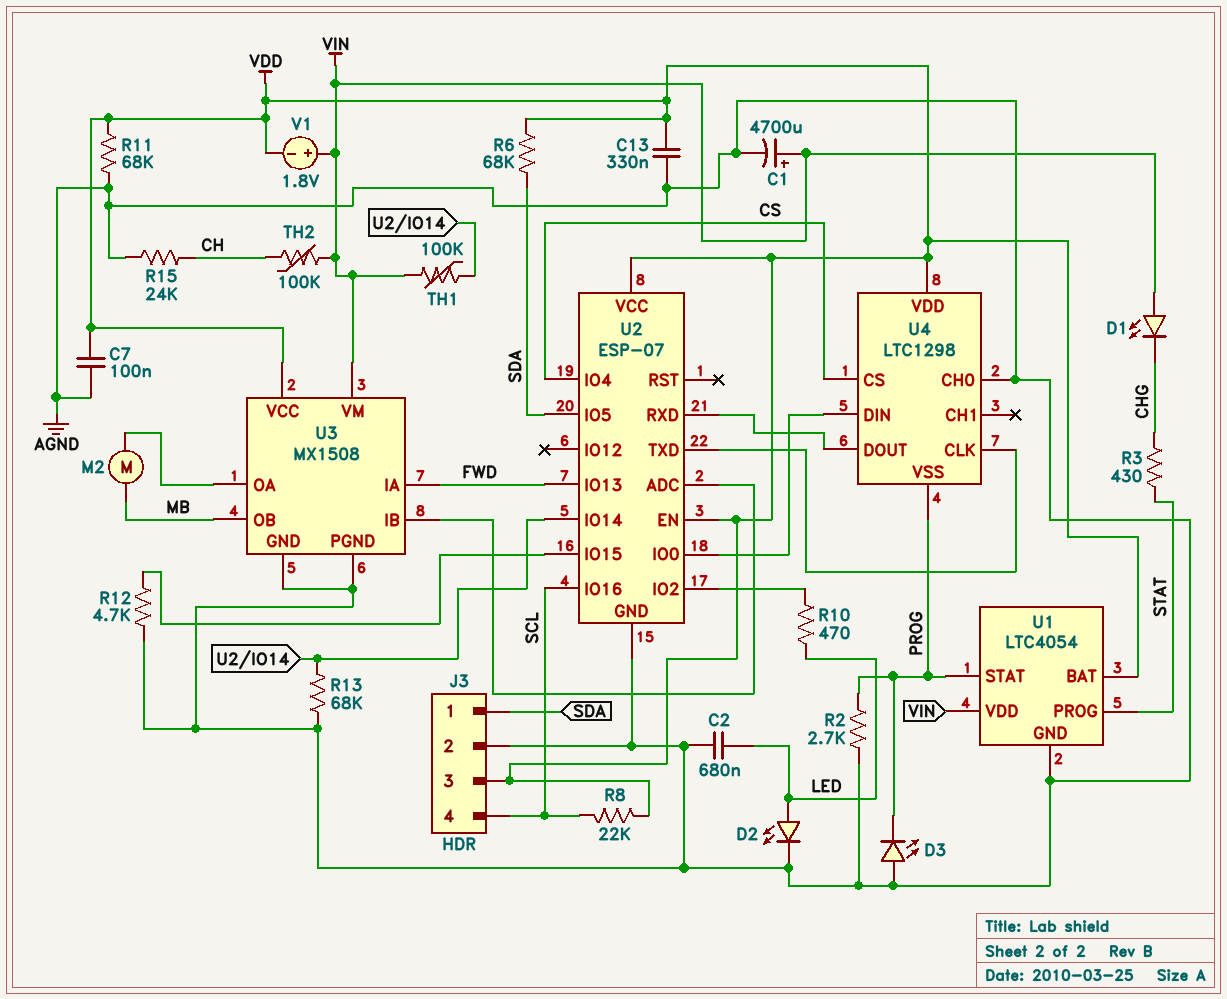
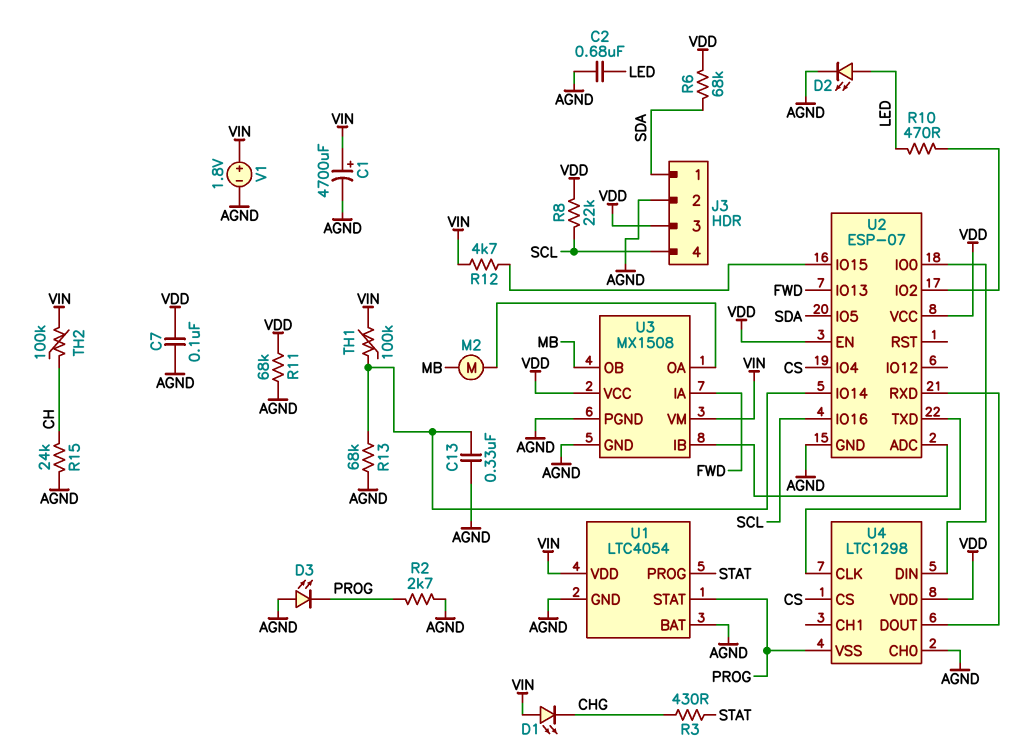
C13: 330nF (AGND, VDD) -> 330nF (AGND, U2/IO14)
R12: 4.7k (AGND, U2/IO15) -> 4.7k (U2/IO15, VIN)
U1 pin BAT: VDD -> AGND
V1: 1.8V (plus VIN, minus VDD) -> 1.8V (plus VIN, minus AGND)

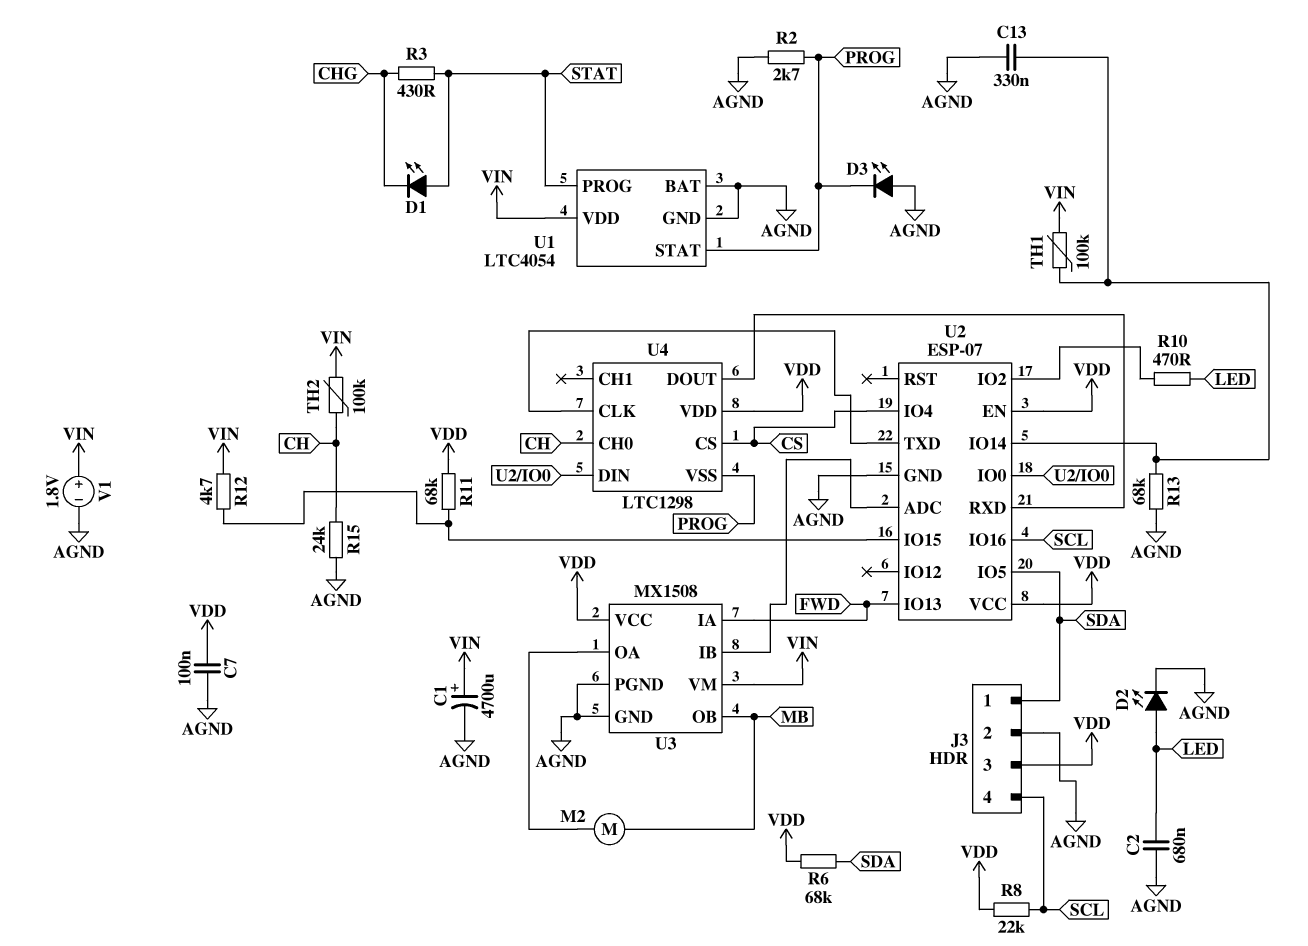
D1: LED (A VIN, K CHG) -> LED (A STAT, K CHG)
R11: 68k (AGND, VDD) -> 68k (U2/IO15, VDD)
U4 pin CH0: AGND -> CH

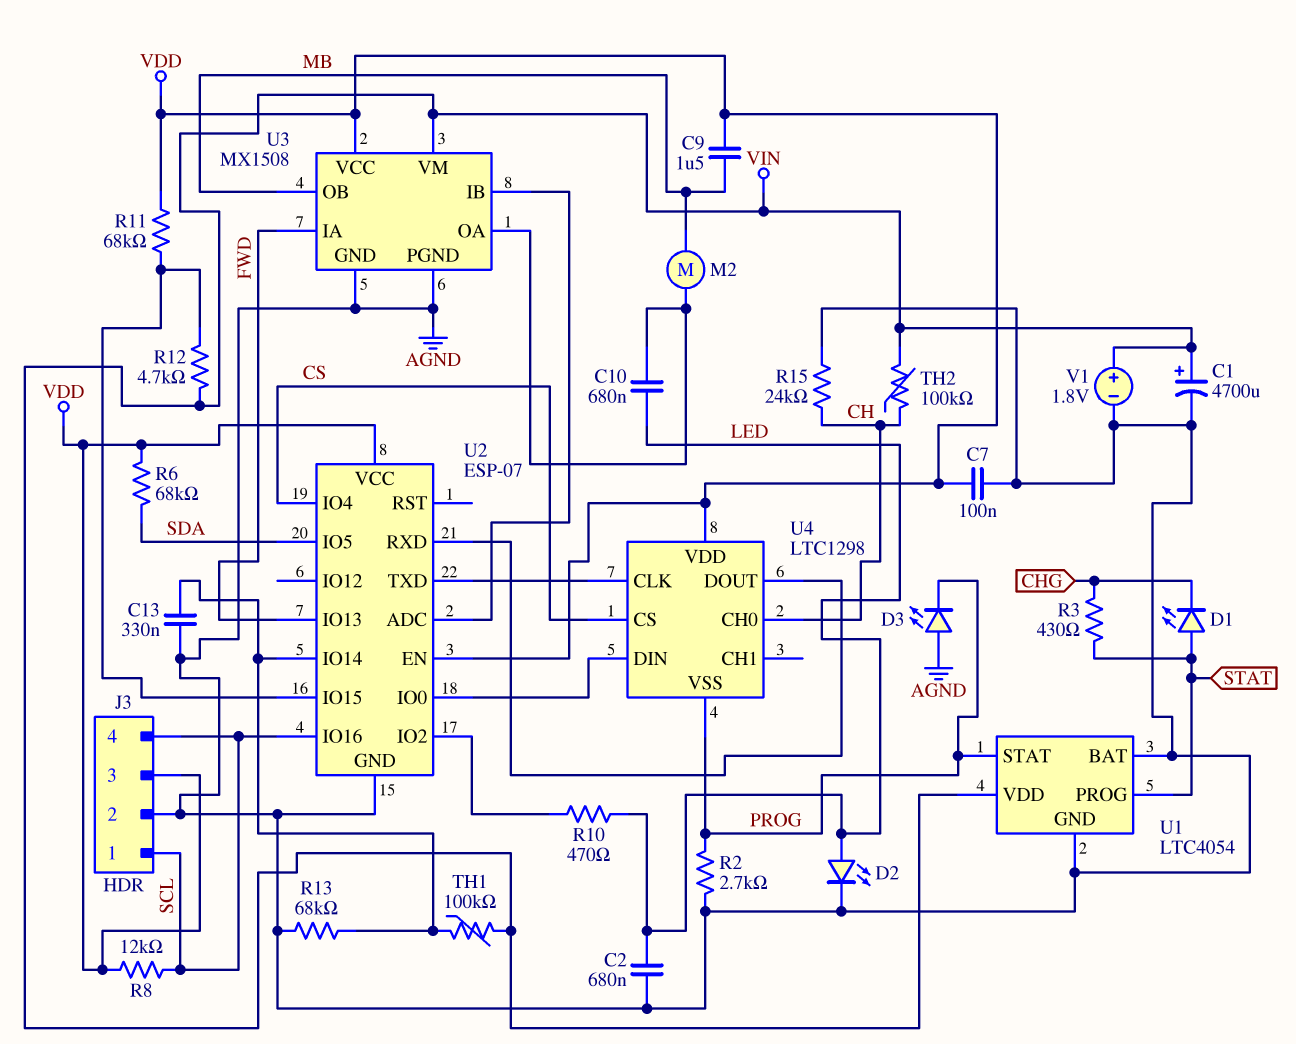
C9: none -> 1.5uF (MB, VDD)
C10: none -> 680nF (LED, U3/OA)
J3 pin 1: SDA -> SCL
R8: 22k (SCL, VDD) -> 12k (SCL, VDD)

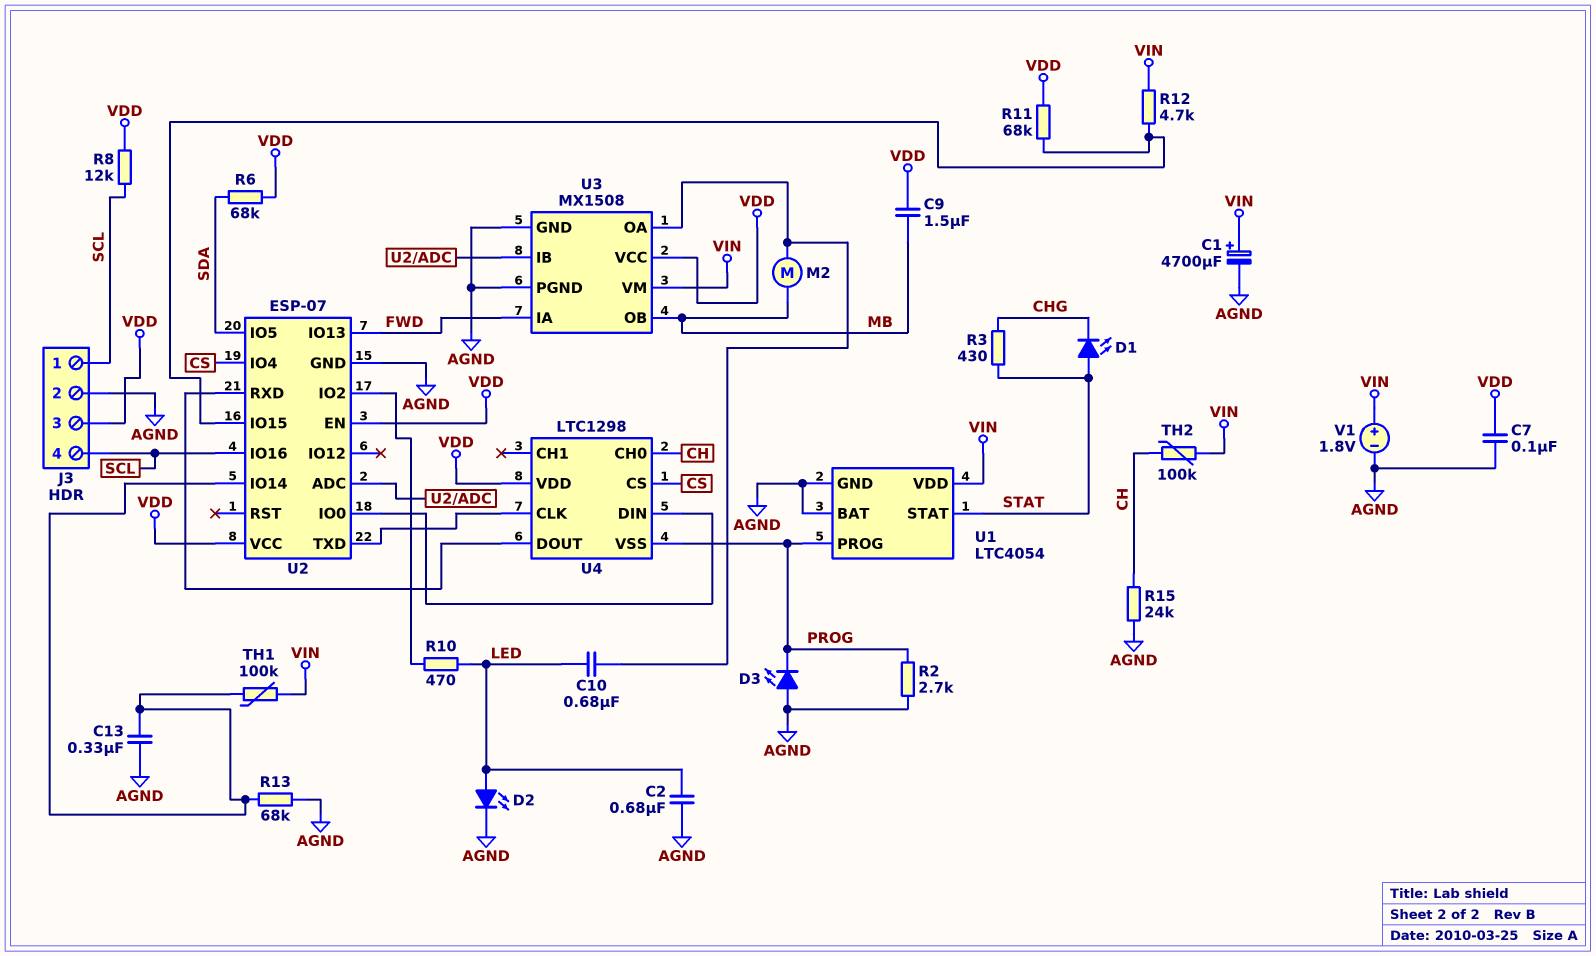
U1 pin PROG: STAT -> PROG
U1 pin STAT: PROG -> STAT

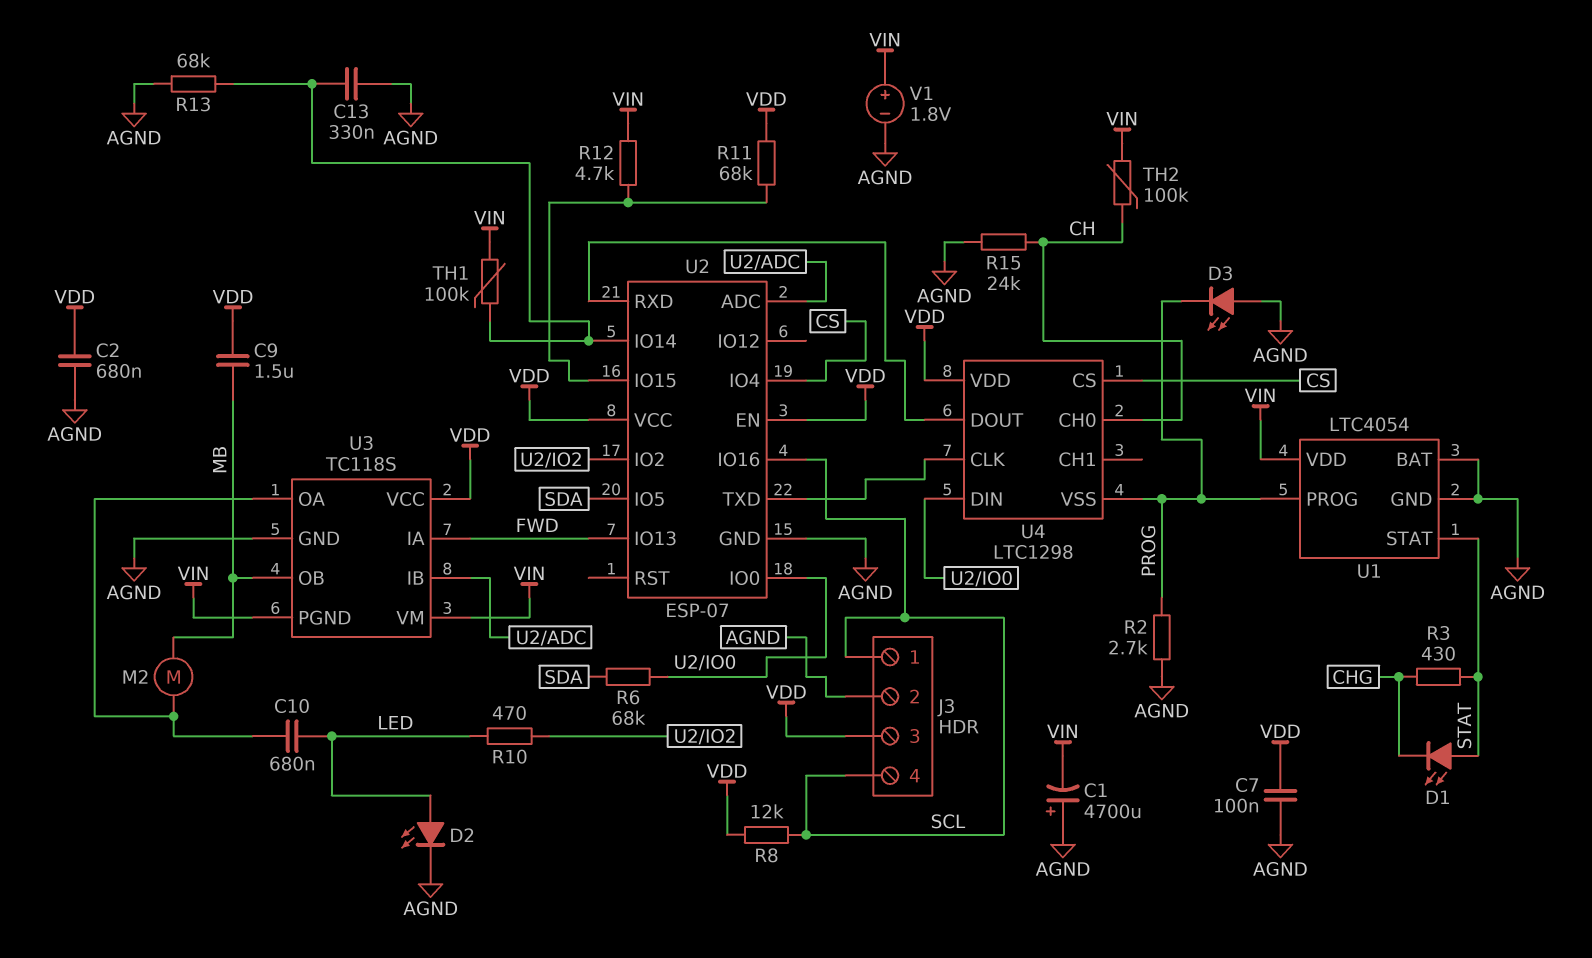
C1: 4700uF (plus VIN, minus AGND) -> 4700uF (plus AGND, minus VIN)
C2: 680nF (AGND, LED) -> 680nF (AGND, VDD)
R6: 68k (SDA, VDD) -> 68k (SDA, U2/IO0)
U3: MX1508 -> TC118S
U3 pin PGND: AGND -> VIN

